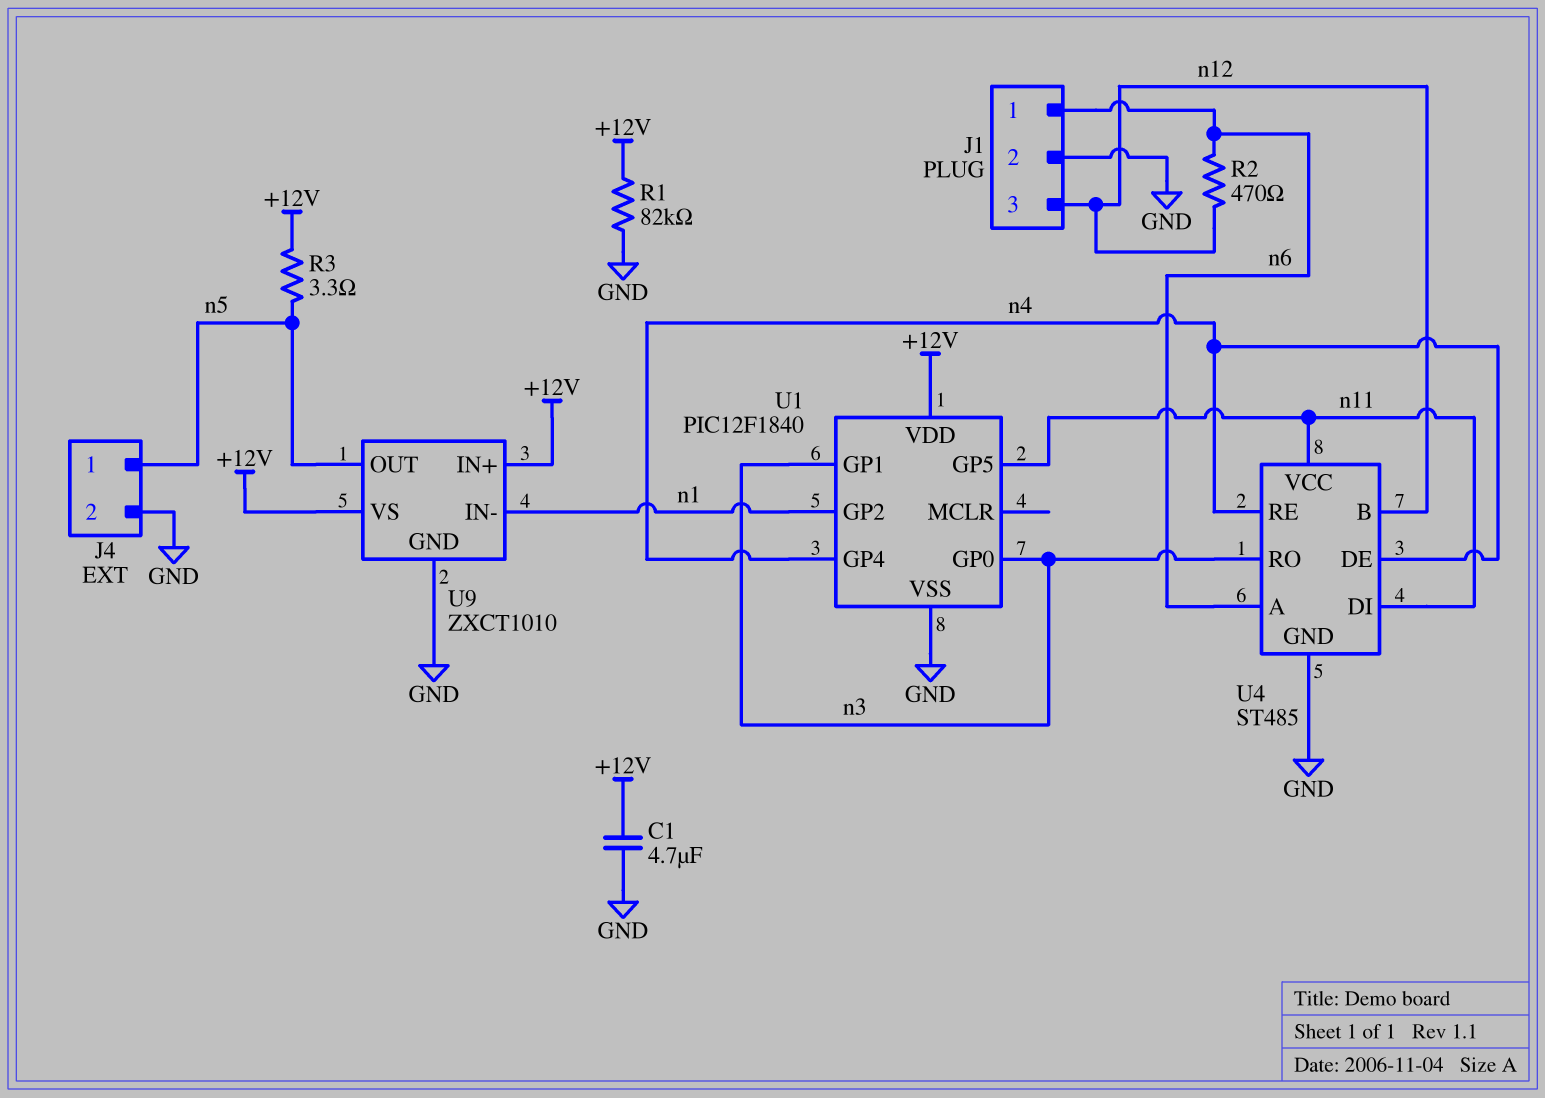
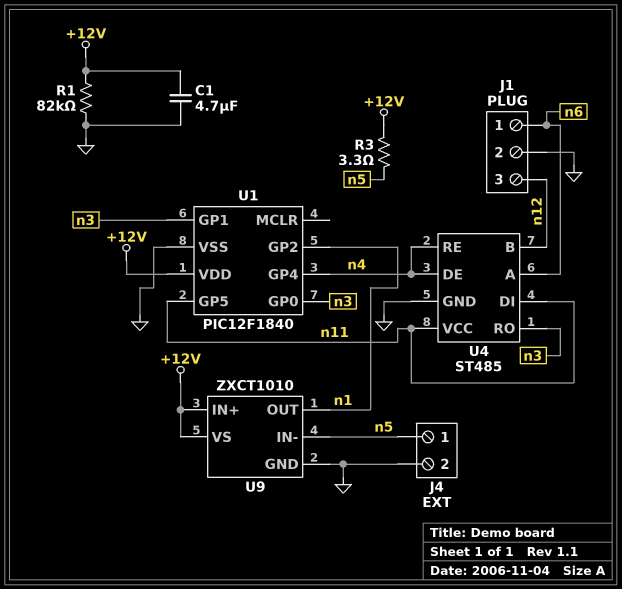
R2: 470 (n6, n12) -> none
U9 pin IN-: n1 -> n5
U9 pin OUT: n5 -> n1

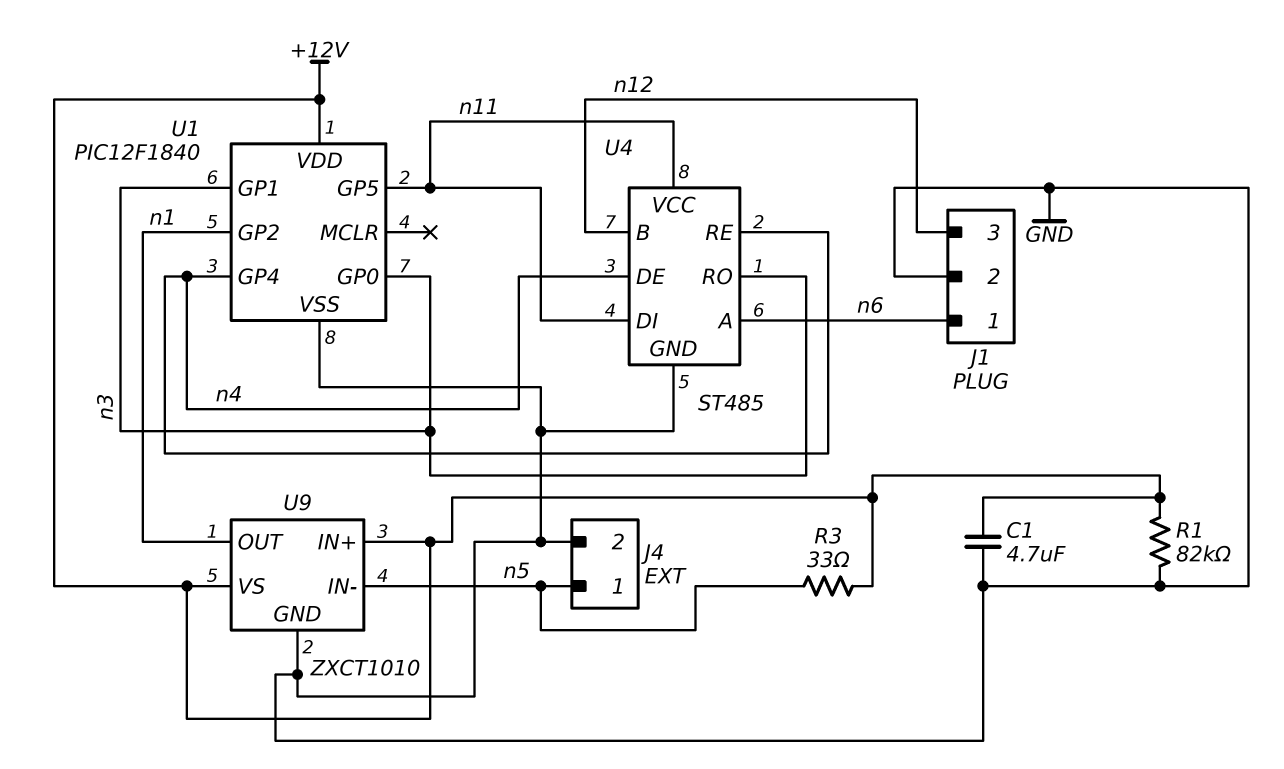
R3: 3.3 (+12V, n5) -> 33 (+12V, n5)

